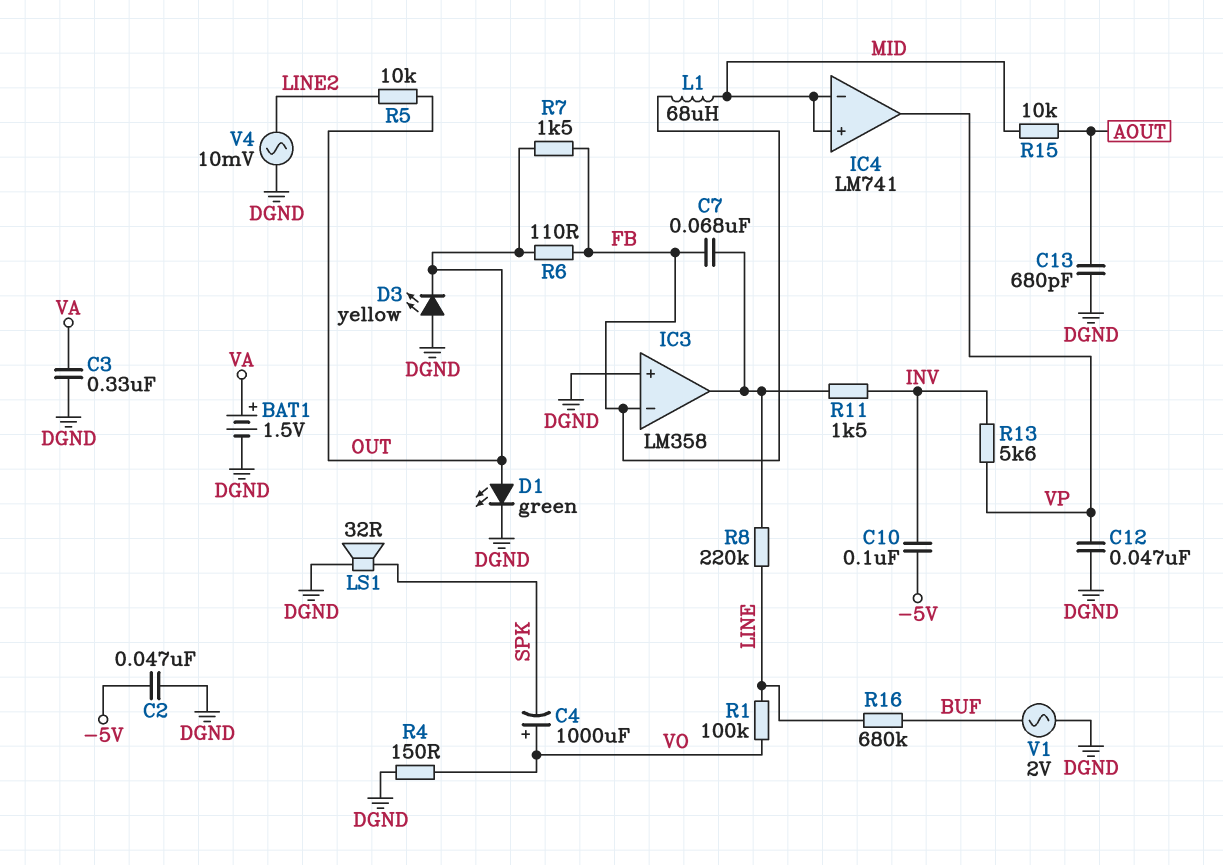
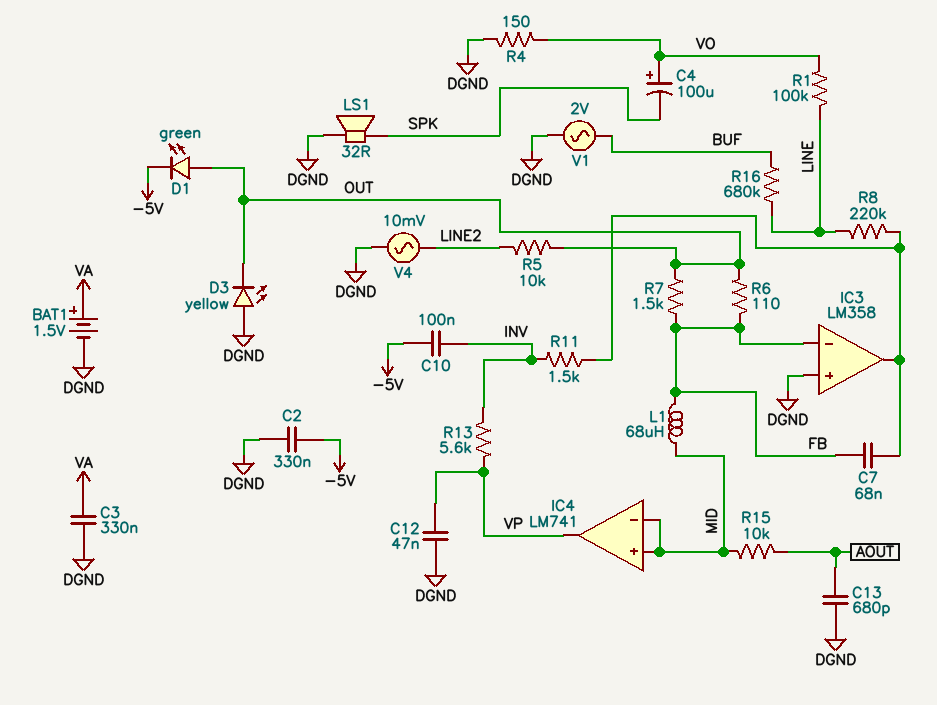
C2: 47nF (-5V, DGND) -> 330nF (-5V, DGND)
C4: 1000uF (plus VO, minus SPK) -> 100uF (plus VO, minus SPK)
D1: LED green (A OUT, K DGND) -> LED green (A OUT, K -5V)

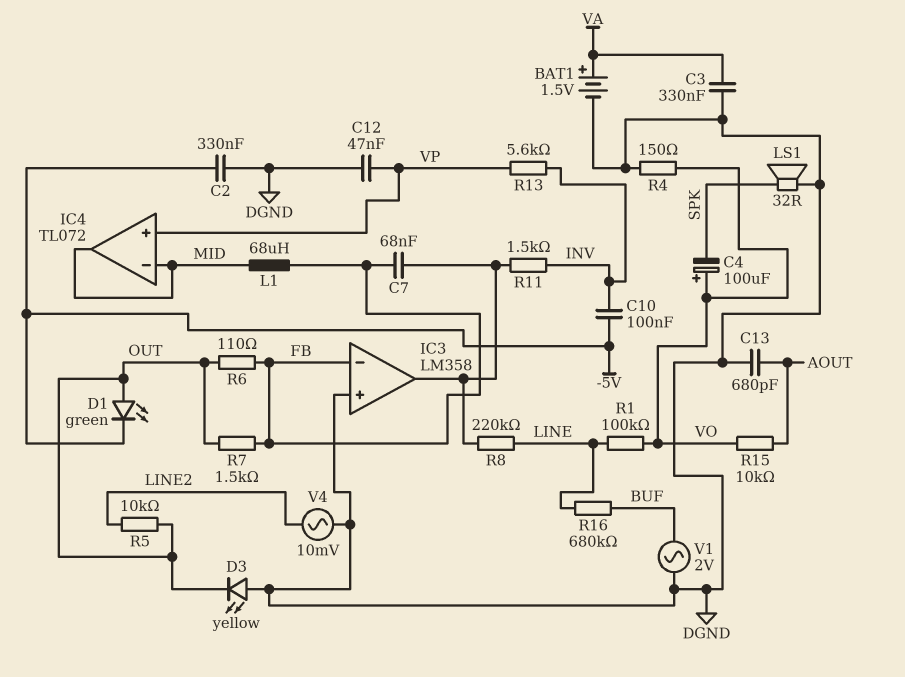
IC4: LM741 -> TL072
IC4 pin in+: MID -> VP
IC4 pin out: VP -> MID
R15: 10k (AOUT, MID) -> 10k (AOUT, VO)

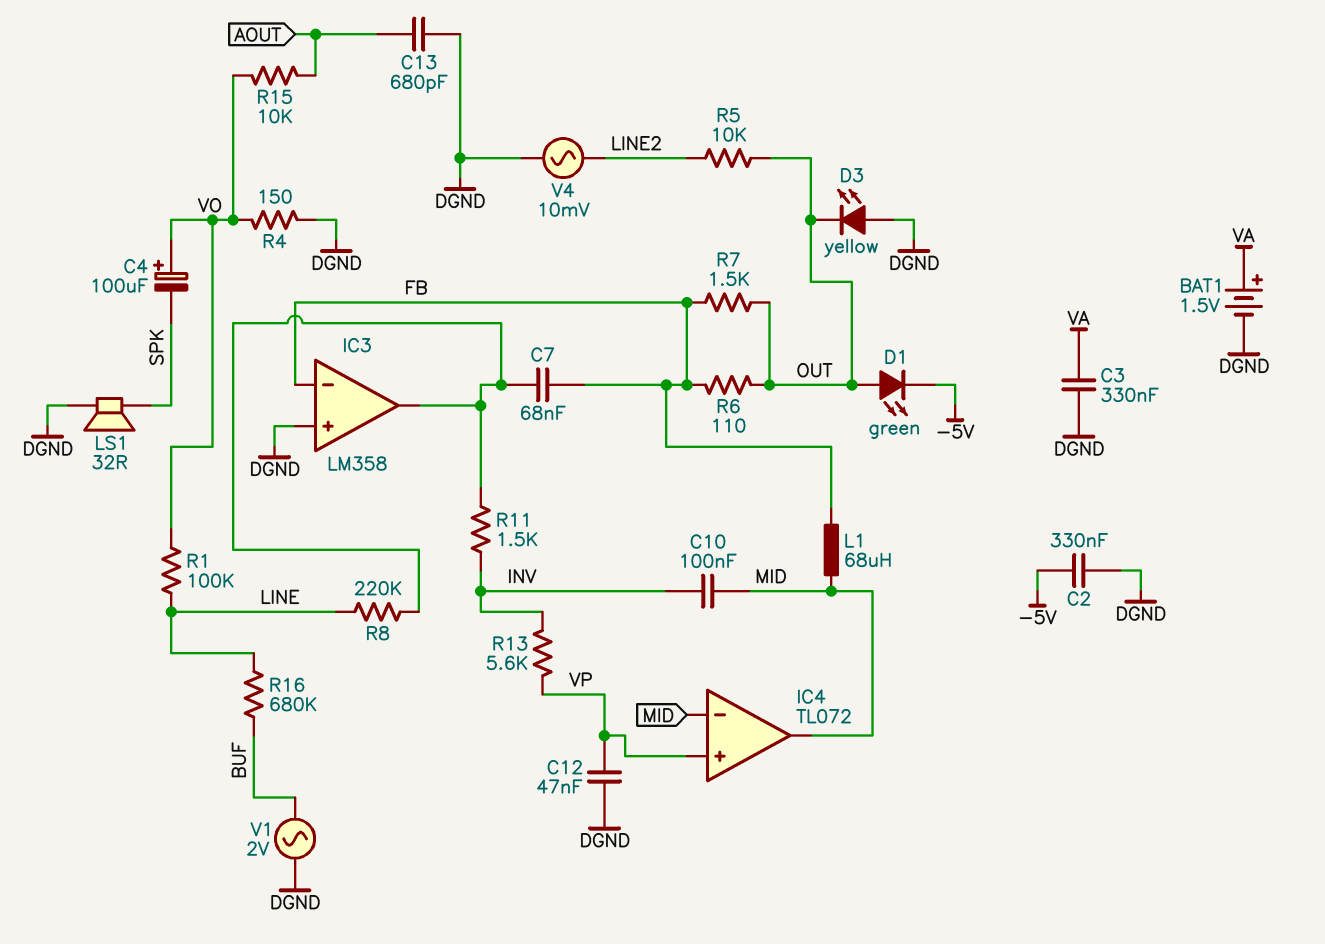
C10: 100nF (-5V, INV) -> 100nF (INV, MID)

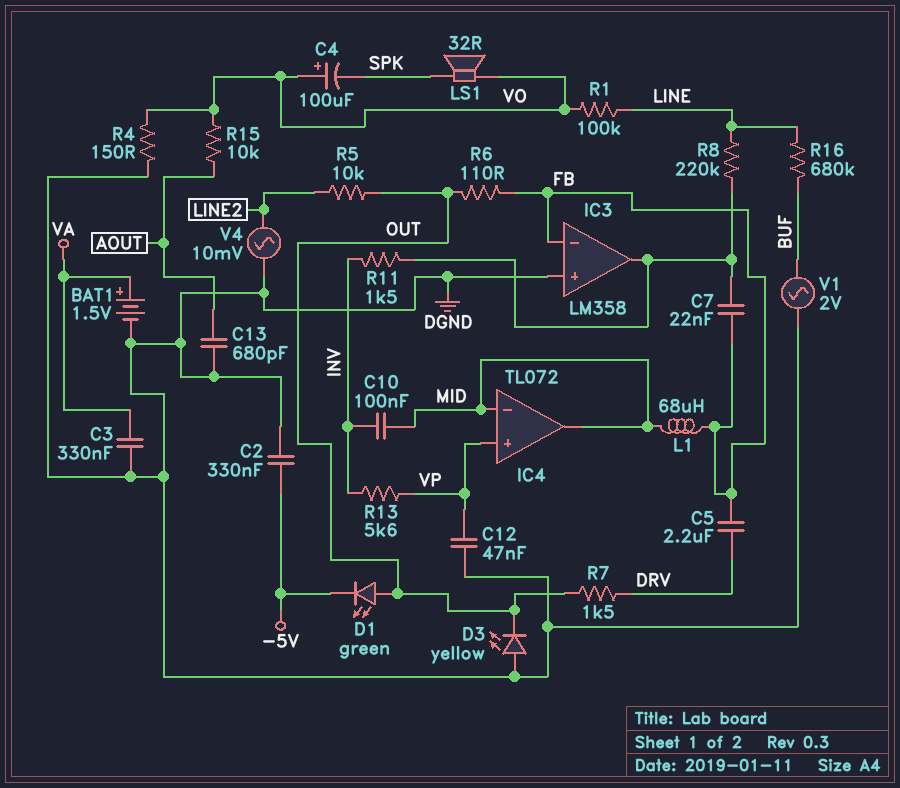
C5: none -> 2.2uF (DRV, FB)
C7: 68nF (FB, IC3/out) -> 22nF (FB, IC3/out)
LS1: speaker 32R (DGND, SPK) -> speaker 32R (SPK, VO)
R7: 1.5k (FB, OUT) -> 1.5k (DRV, OUT)

